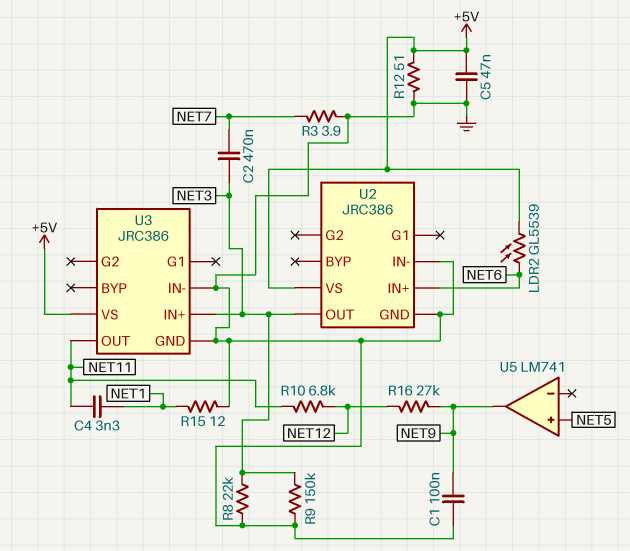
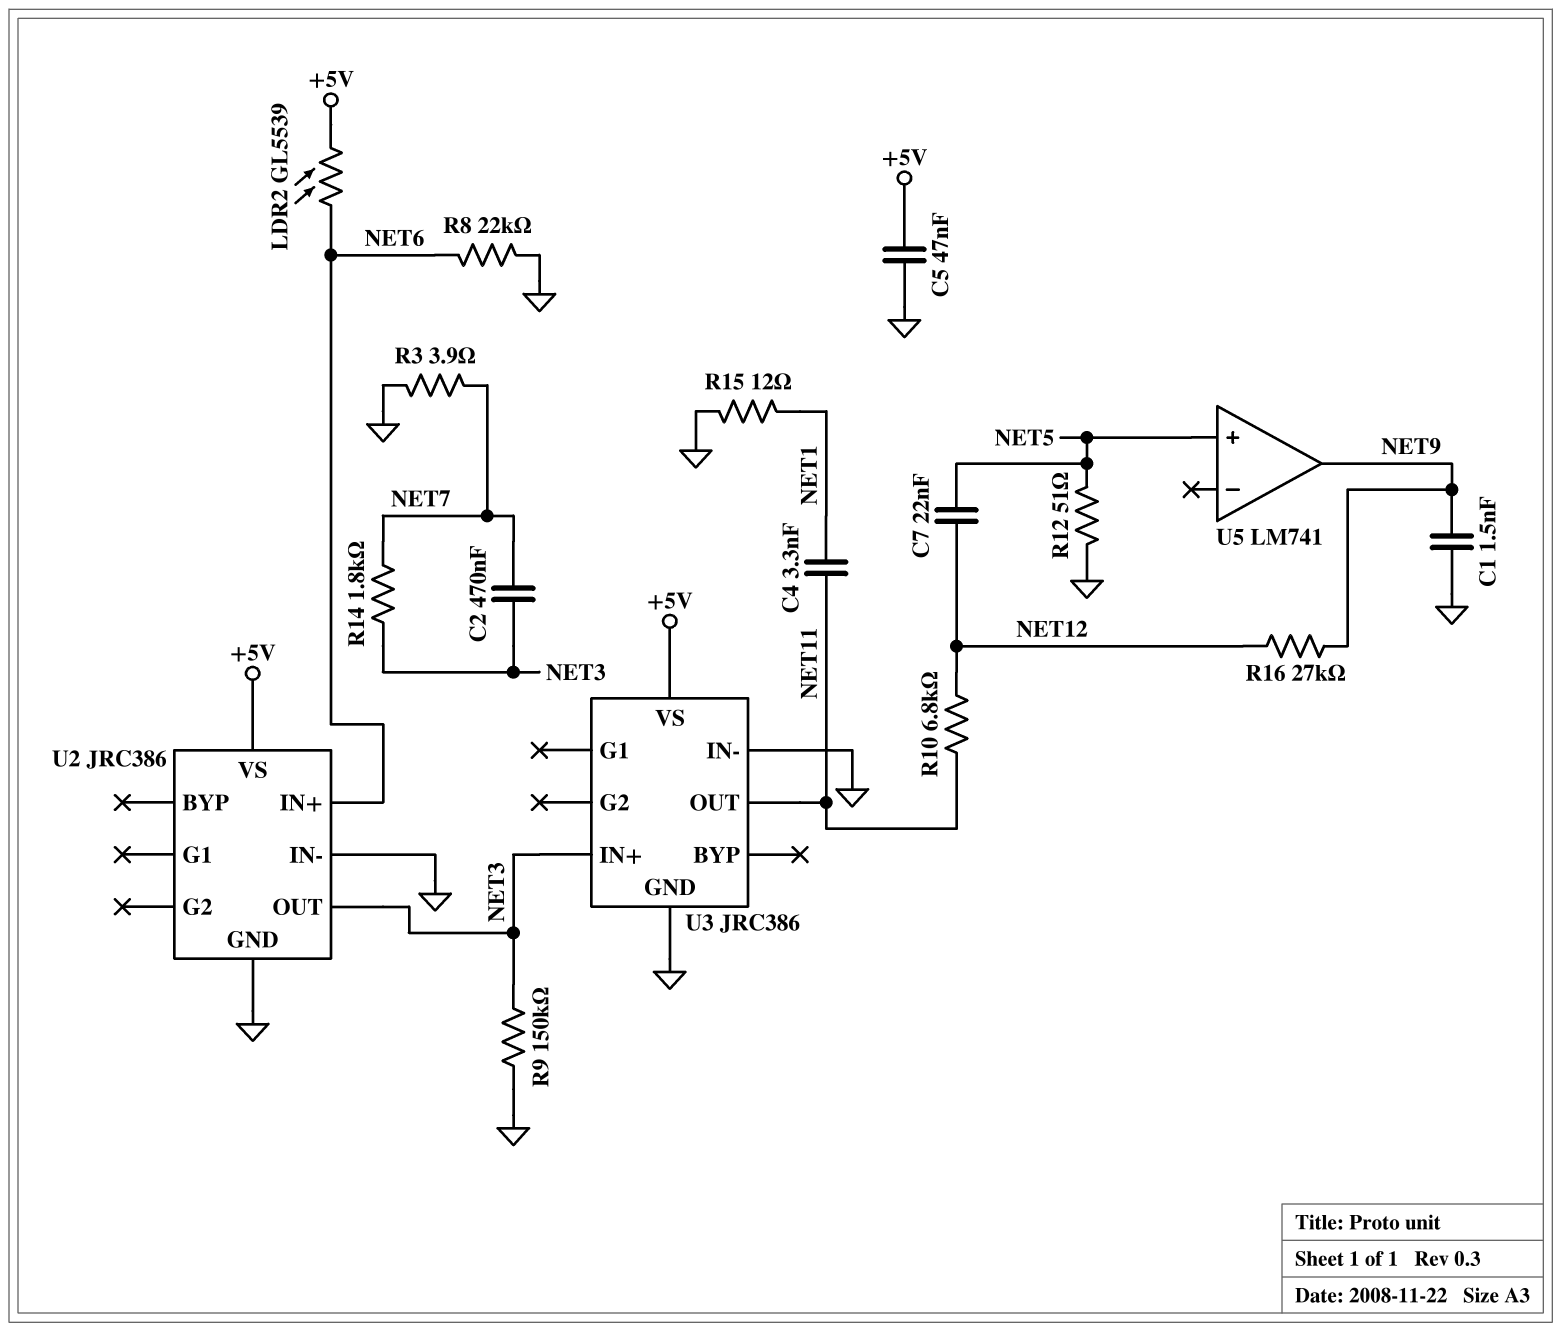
C1: 100nF (GND, NET9) -> 1.5nF (GND, NET9)
C7: none -> 22nF (NET5, NET12)
R8: 22k (GND, NET3) -> 22k (GND, NET6)
R12: 51 (+5V, GND) -> 51 (GND, NET5)
R14: none -> 1.8k (NET3, NET7)

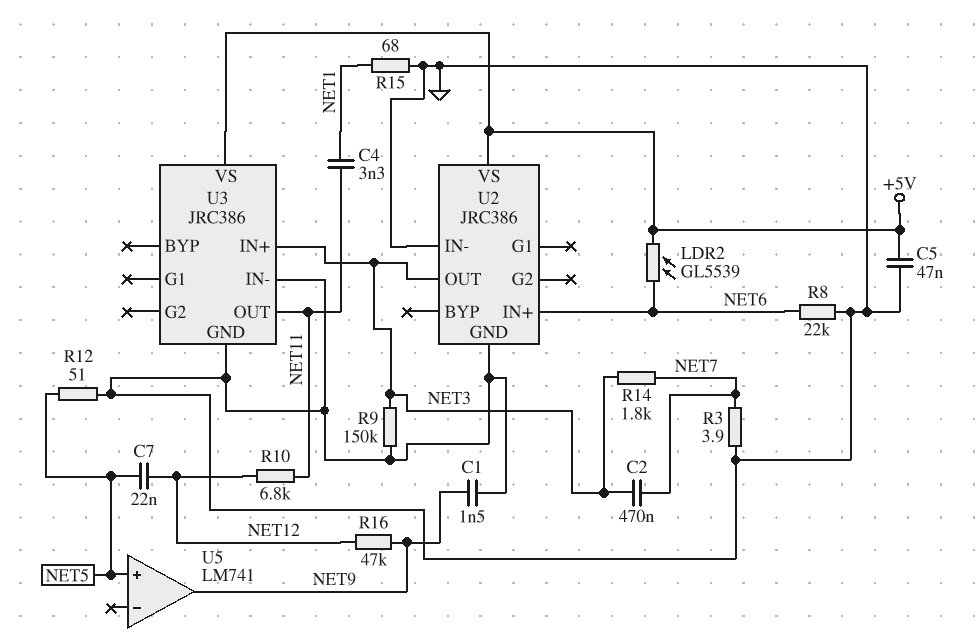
R15: 12 (GND, NET1) -> 68 (GND, NET1)
R16: 27k (NET9, NET12) -> 47k (NET9, NET12)

